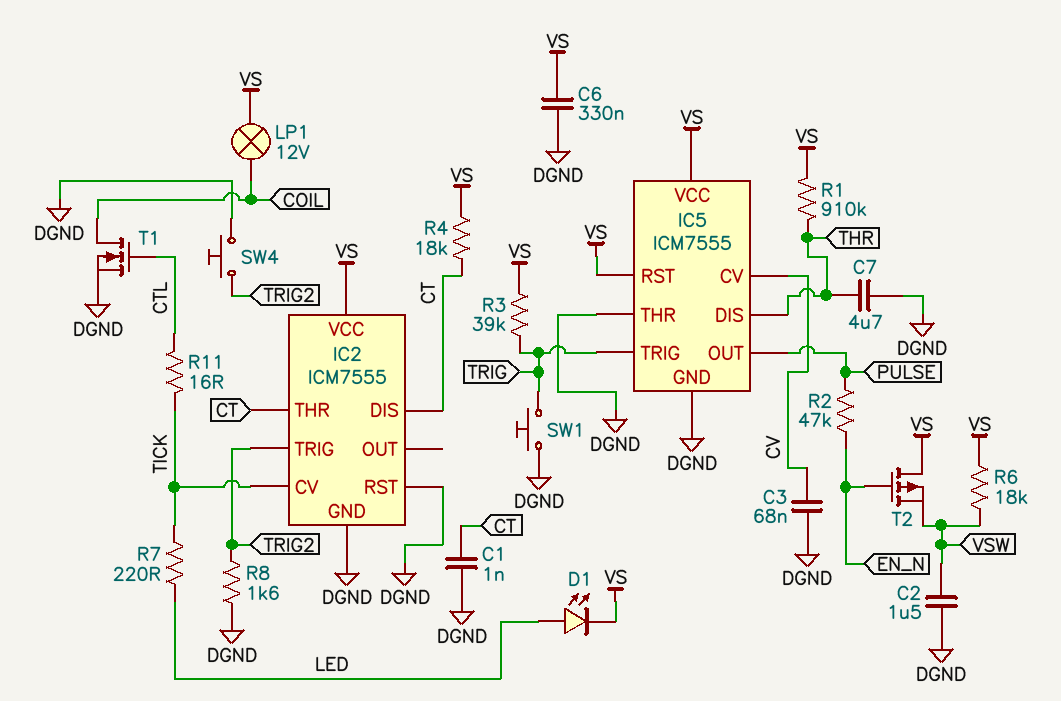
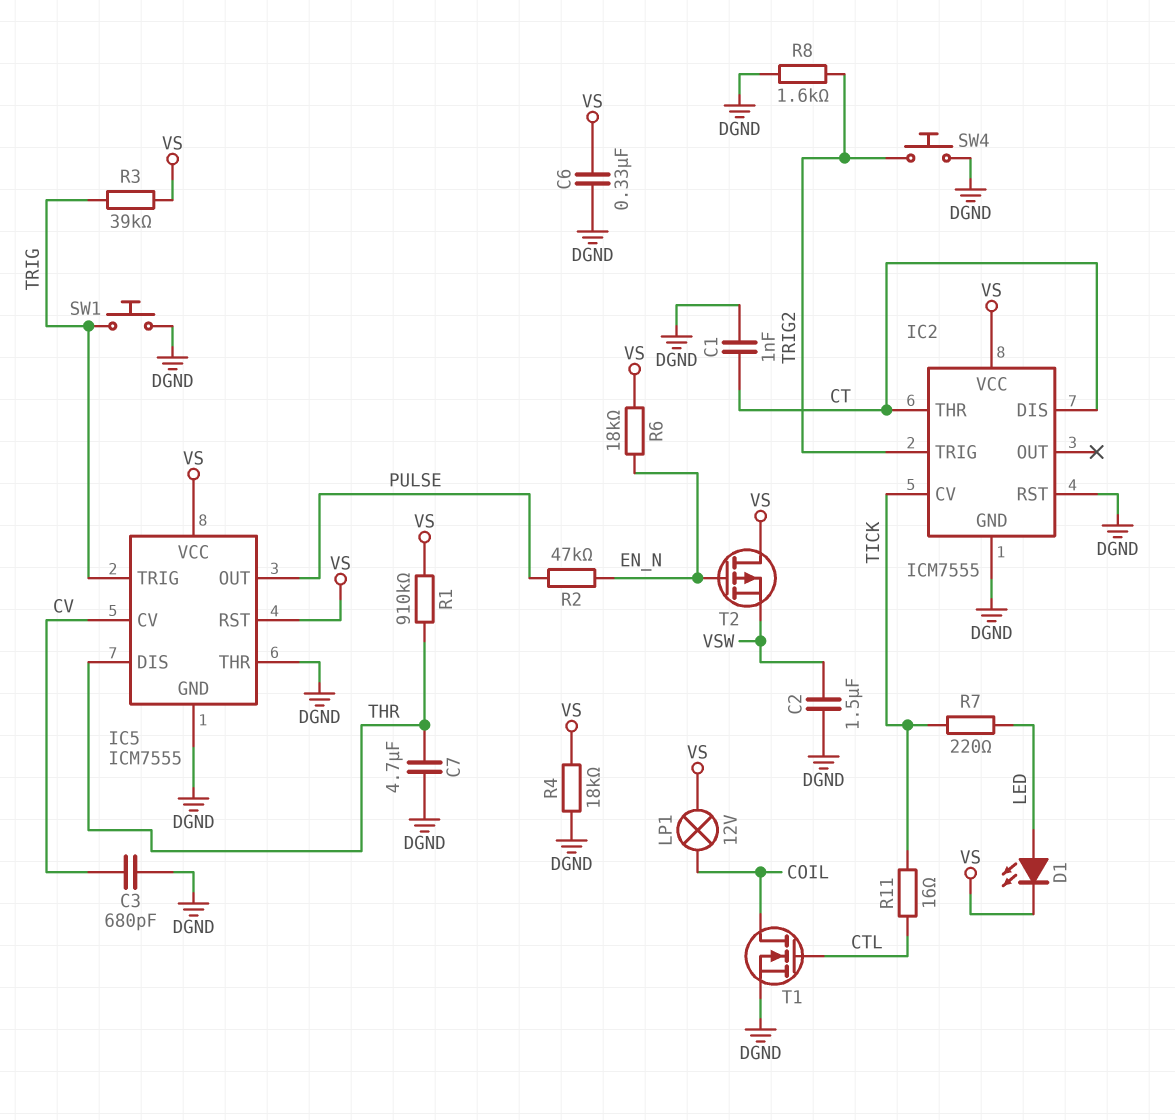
C3: 68nF (CV, DGND) -> 680pF (CV, DGND)
R4: 18k (CT, VS) -> 18k (DGND, VS)
R6: 18k (VS, VSW) -> 18k (EN_N, VS)

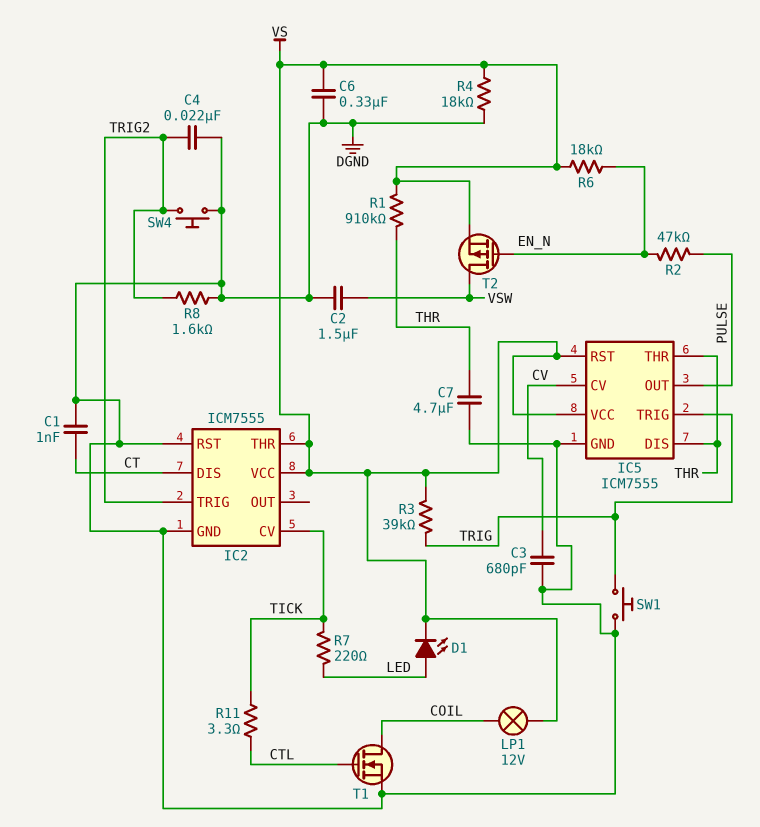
C4: none -> 22nF (DGND, TRIG2)
IC2 pin THR: CT -> VS
IC5 pin THR: DGND -> THR
R11: 16 (CTL, TICK) -> 3.3 (CTL, TICK)
T2: PMOS (G EN_N, D VS, S VSW) -> PMOS (G EN_N, D VSW, S VS)

